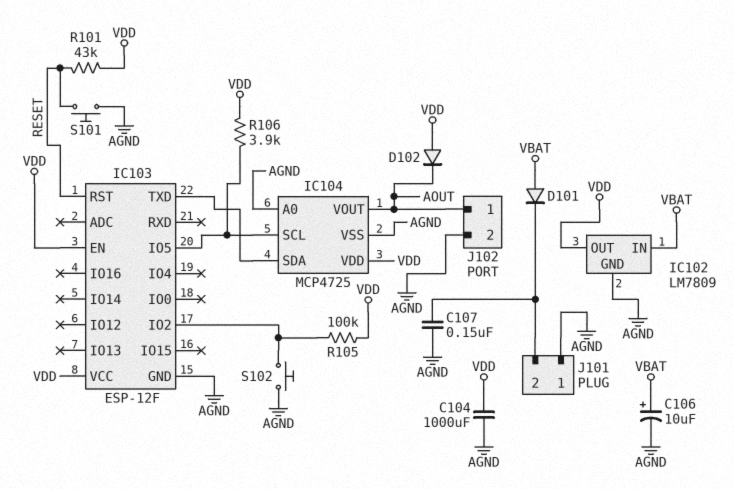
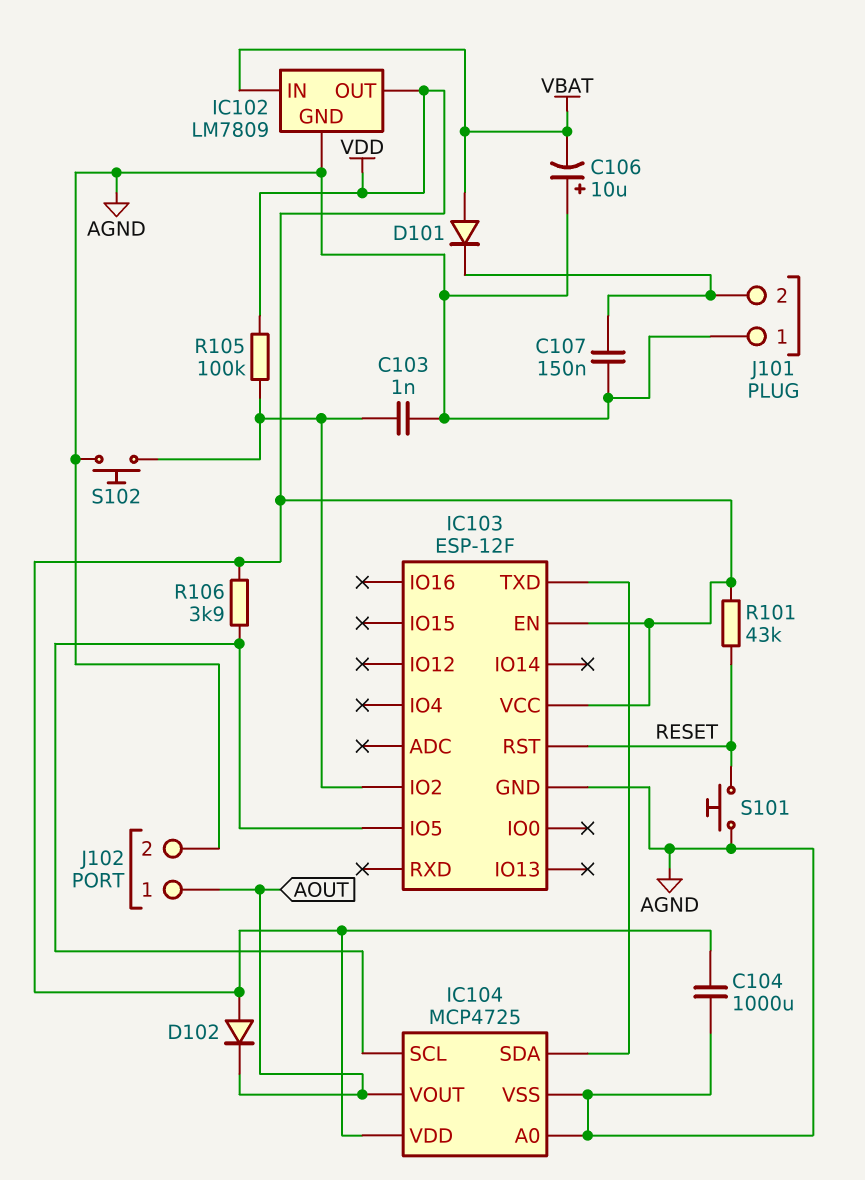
C103: none -> 1nF (AGND, IC103/IO2)
C106: 10uF (plus VBAT, minus AGND) -> 10uF (plus AGND, minus VBAT)

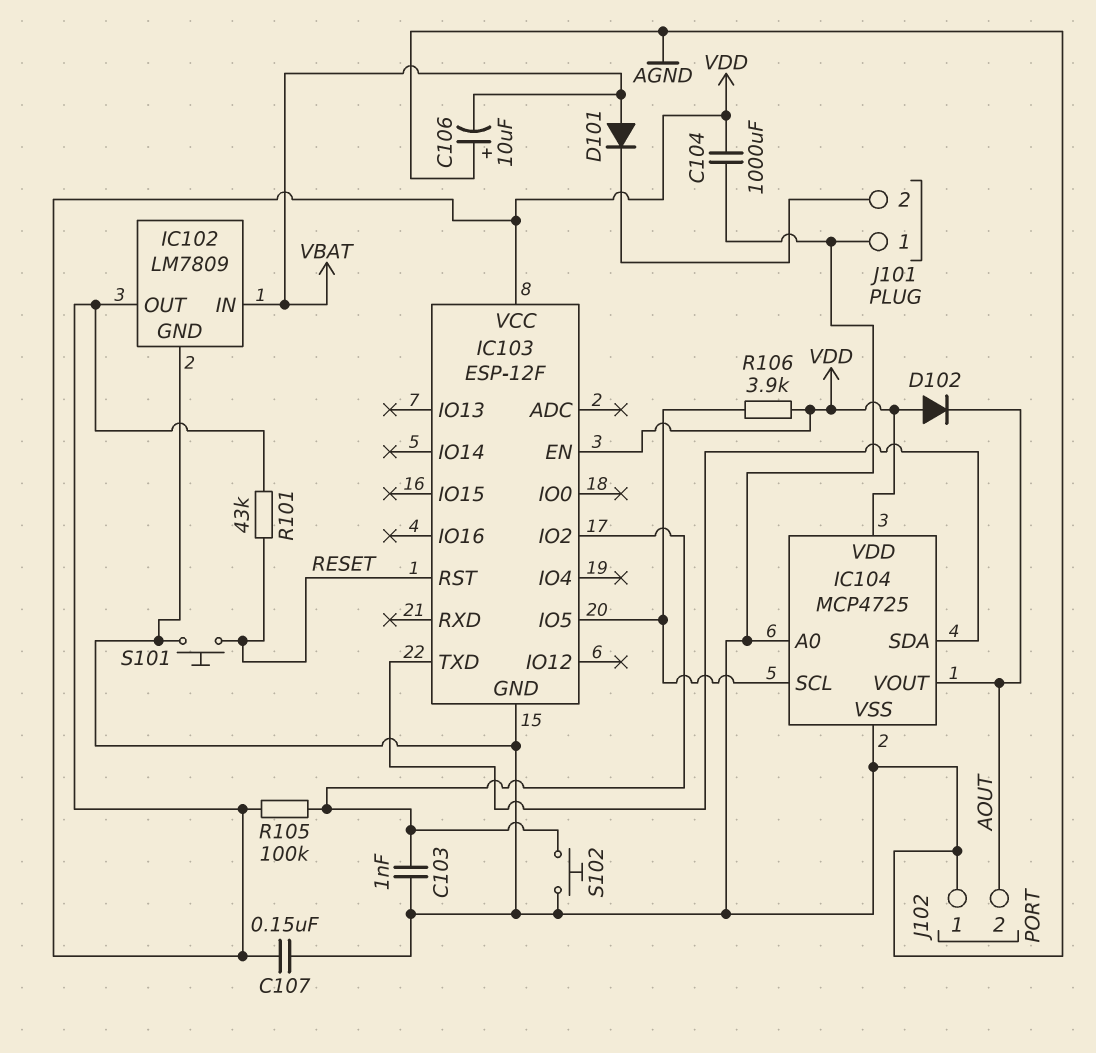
C107: 150nF (AGND, J101/2) -> 150nF (AGND, VDD)
J102 pin 1: AOUT -> AGND
J102 pin 2: AGND -> AOUT

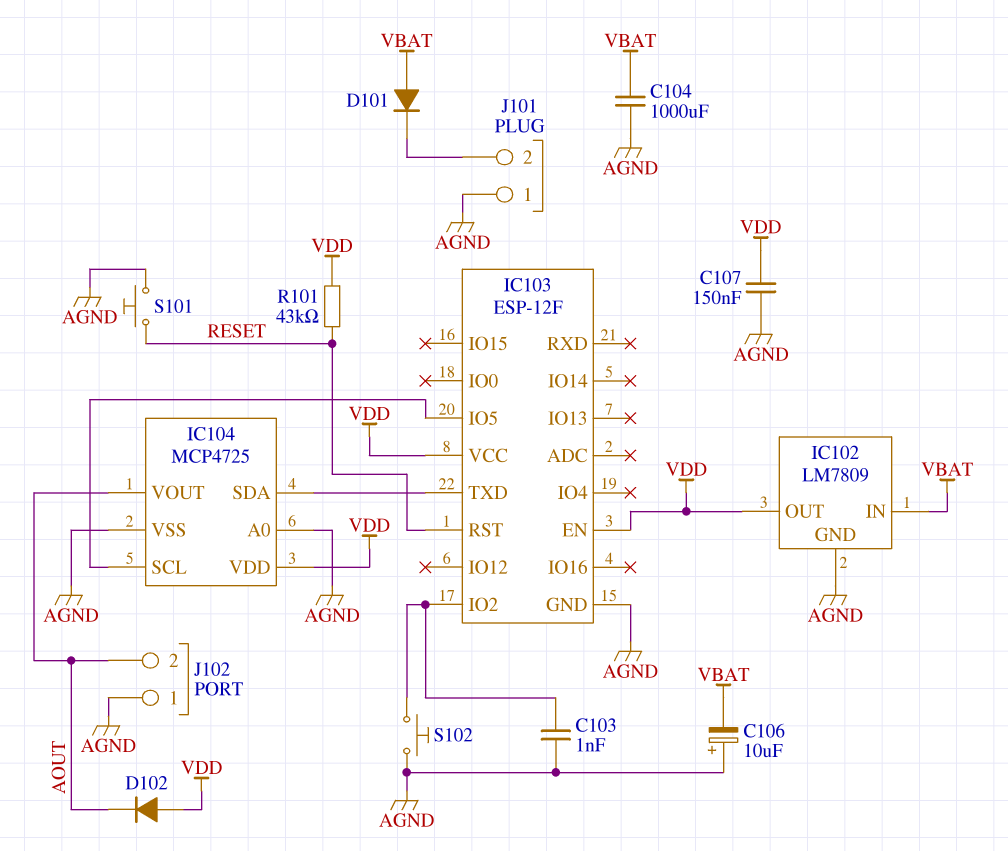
C104: 1000uF (AGND, VDD) -> 1000uF (AGND, VBAT)
R105: 100k (IC103/IO2, VDD) -> none
R106: 3.9k (IC103/IO5, VDD) -> none

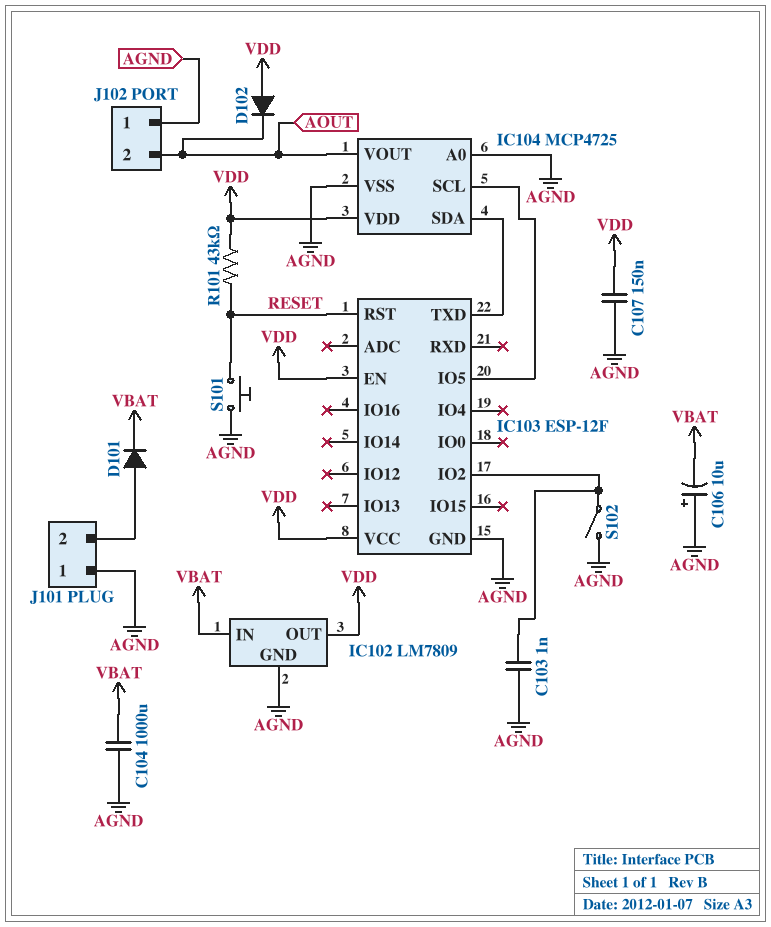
D101: diode (A VBAT, K J101/2) -> diode (A J101/2, K VBAT)
S102: button (AGND, IC103/IO2) -> switch (AGND, IC103/IO2)

